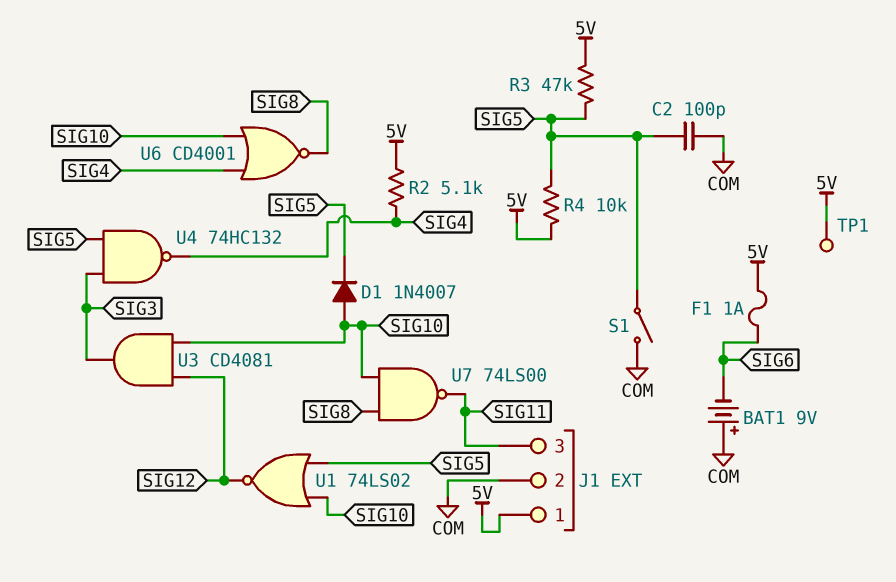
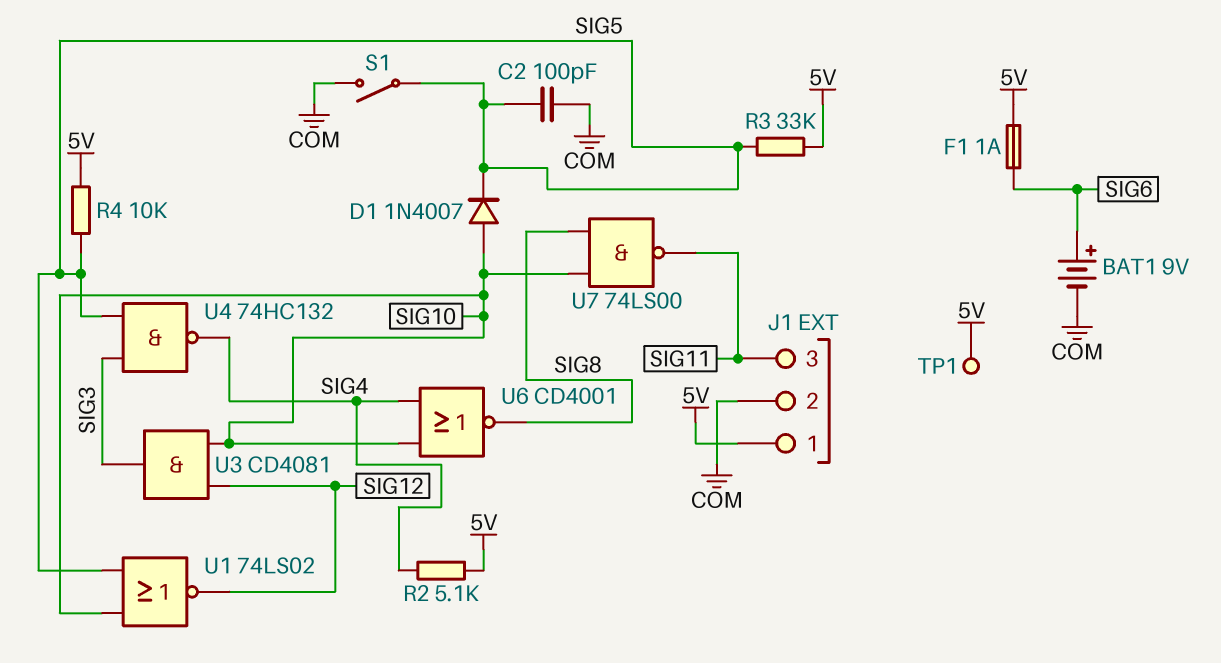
BAT1: 9V (plus COM, minus SIG6) -> 9V (plus SIG6, minus COM)
R3: 47k (5V, SIG5) -> 33k (5V, SIG5)

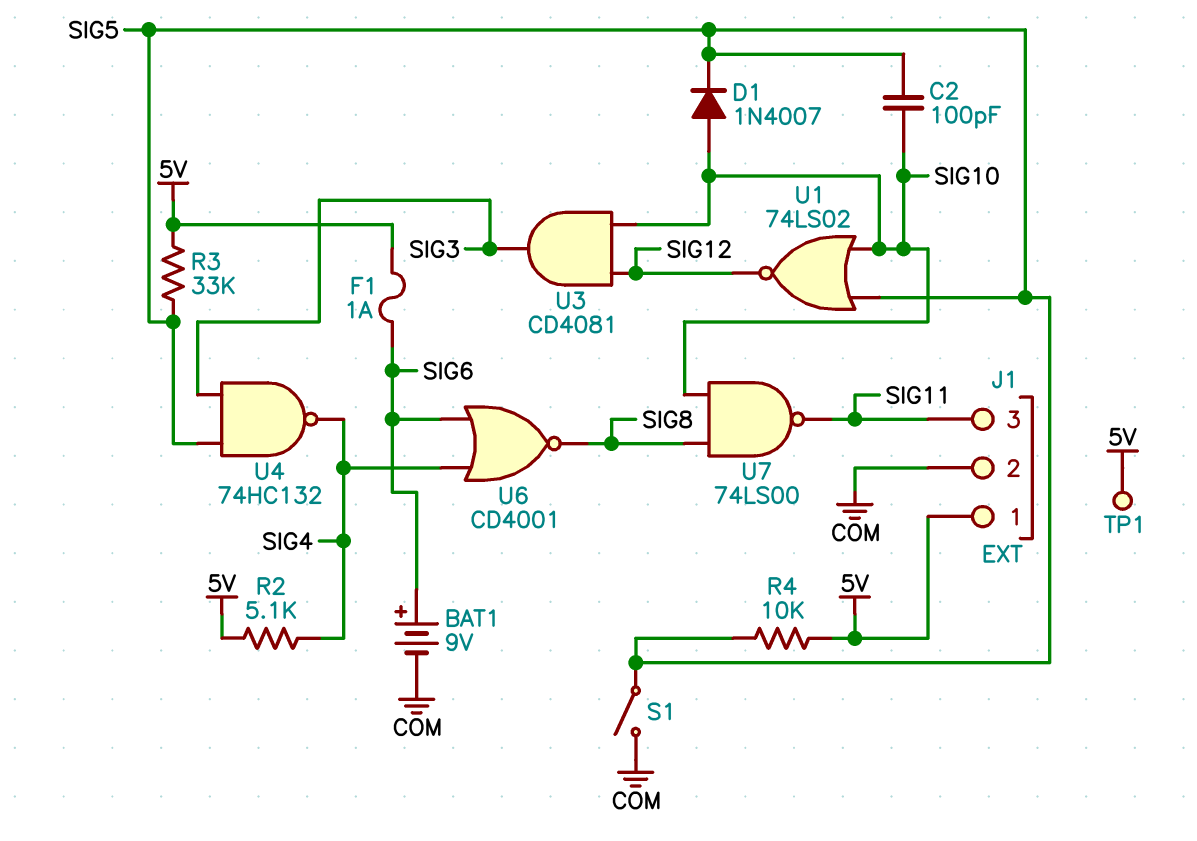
C2: 100pF (COM, SIG5) -> 100pF (SIG5, SIG10)
U6: NOR CD4001 (in SIG4, in SIG10, out SIG8) -> NOR CD4001 (in SIG4, in SIG6, out SIG8)

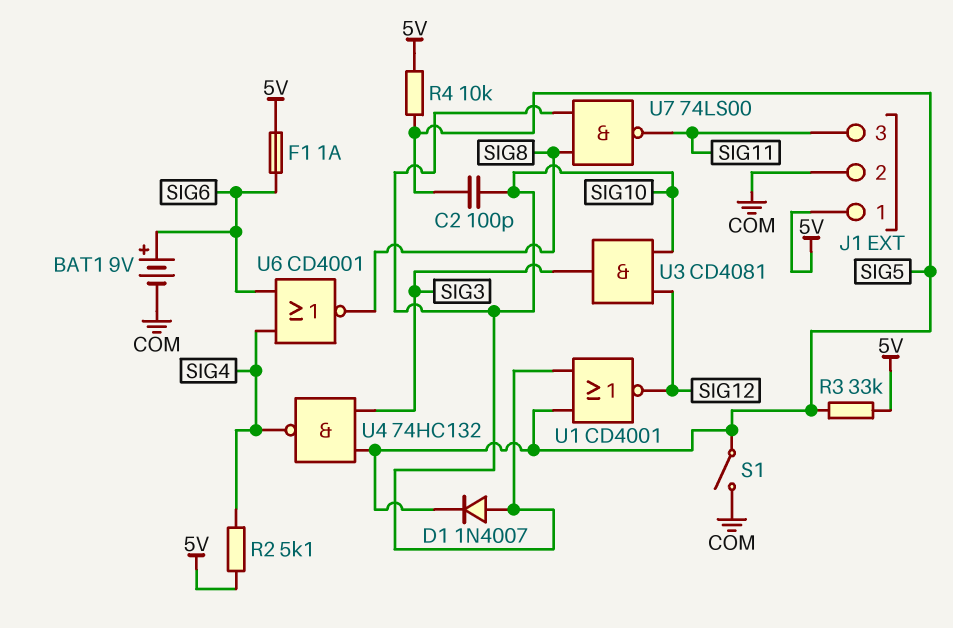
TP1: test point (5V) -> none
U1: NOR 74LS02 (in SIG5, in SIG10, out SIG12) -> NOR CD4001 (in SIG5, in SIG10, out SIG12)

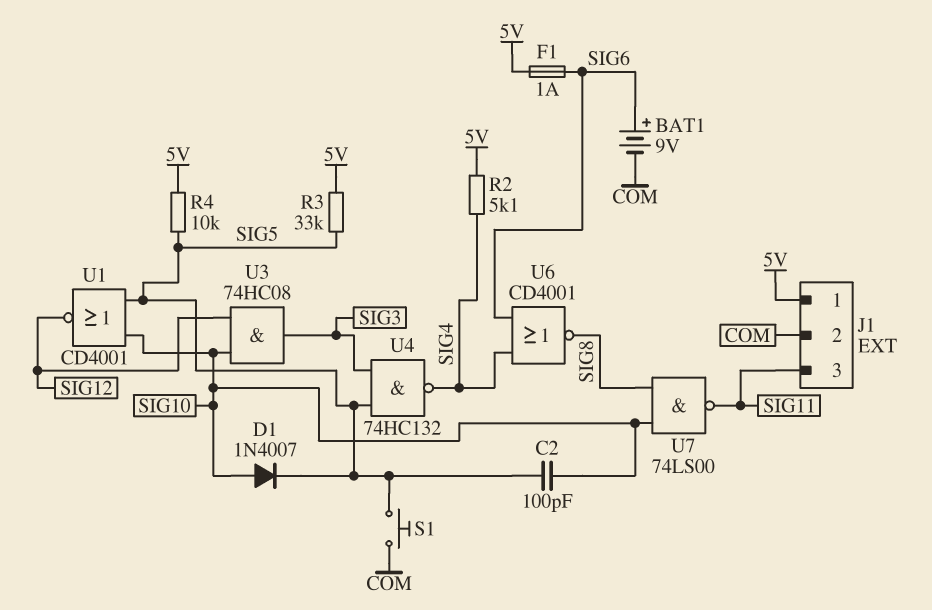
S1: switch (COM, SIG5) -> button (COM, SIG5)
U3: AND CD4081 (in SIG10, in SIG12, out SIG3) -> AND 74HC08 (in SIG10, in SIG12, out SIG3)

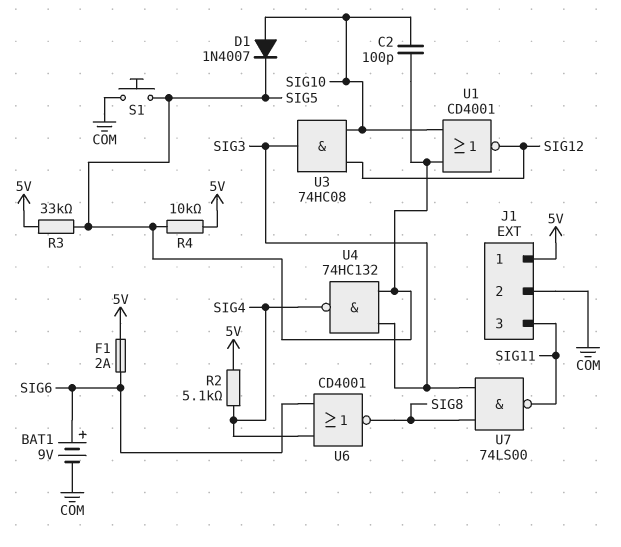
F1: 1A (5V, SIG6) -> 2A (5V, SIG6)
U7: NAND 74LS00 (in SIG8, in SIG10, out SIG11) -> NAND 74LS00 (in SIG3, in SIG8, out SIG11)

